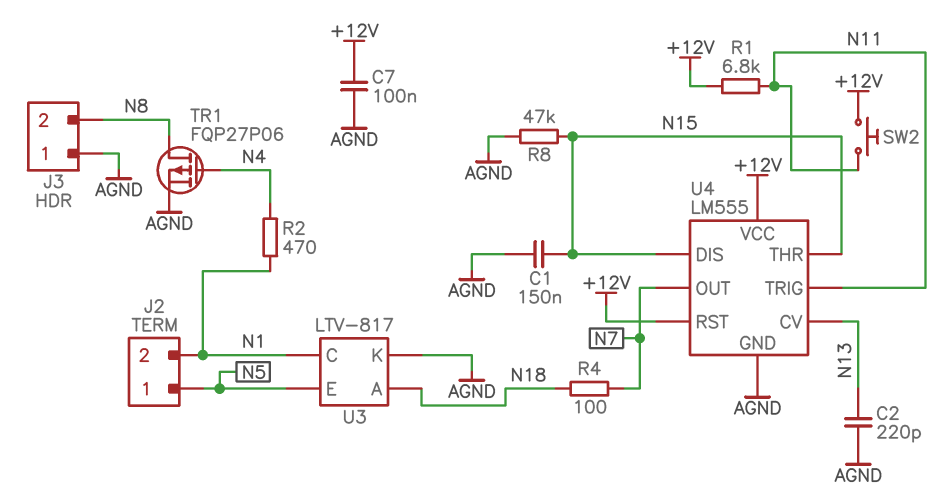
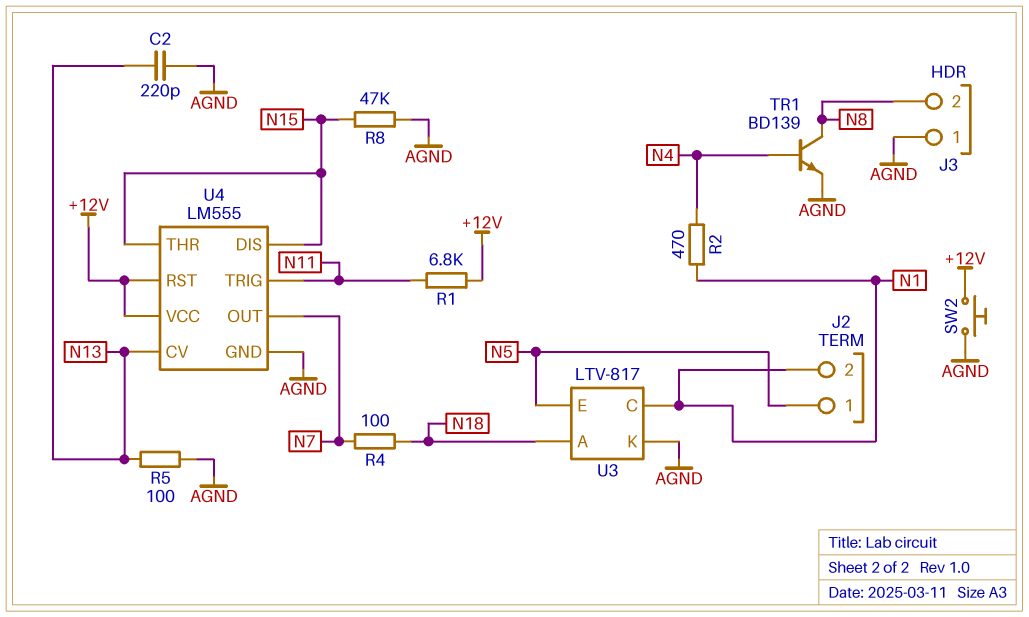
C1: 150nF (AGND, N15) -> none
C7: 100nF (+12V, AGND) -> none
R5: none -> 100 (AGND, N13)
SW2: button (+12V, N11) -> button (+12V, AGND)
TR1: PMOS FQP27P06 (G N4, D N8, S AGND) -> NPN BD139 (B N4, C N8, E AGND)

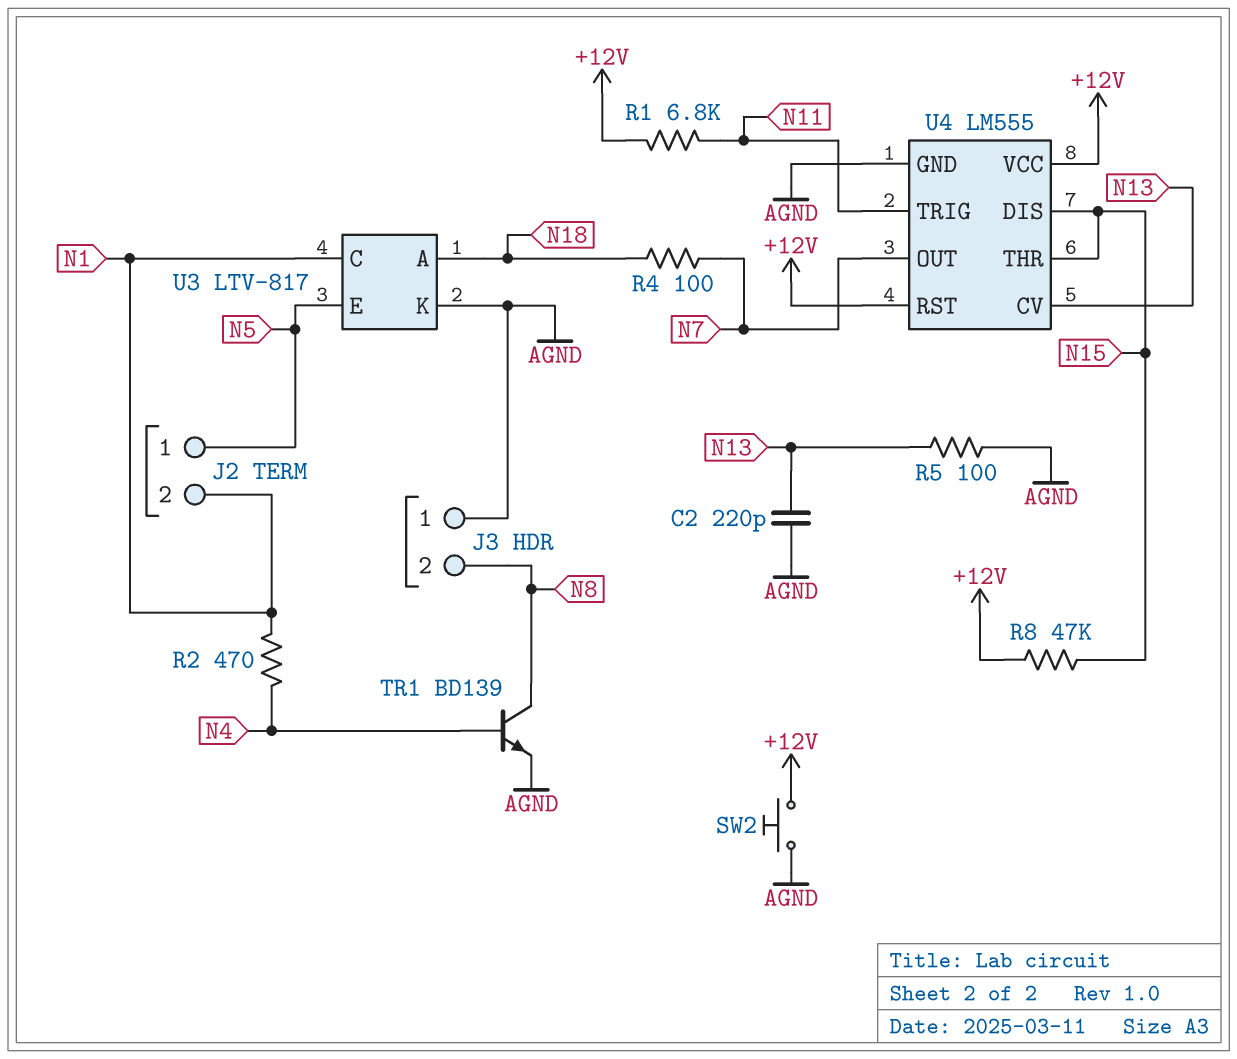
R8: 47k (AGND, N15) -> 47k (+12V, N15)

